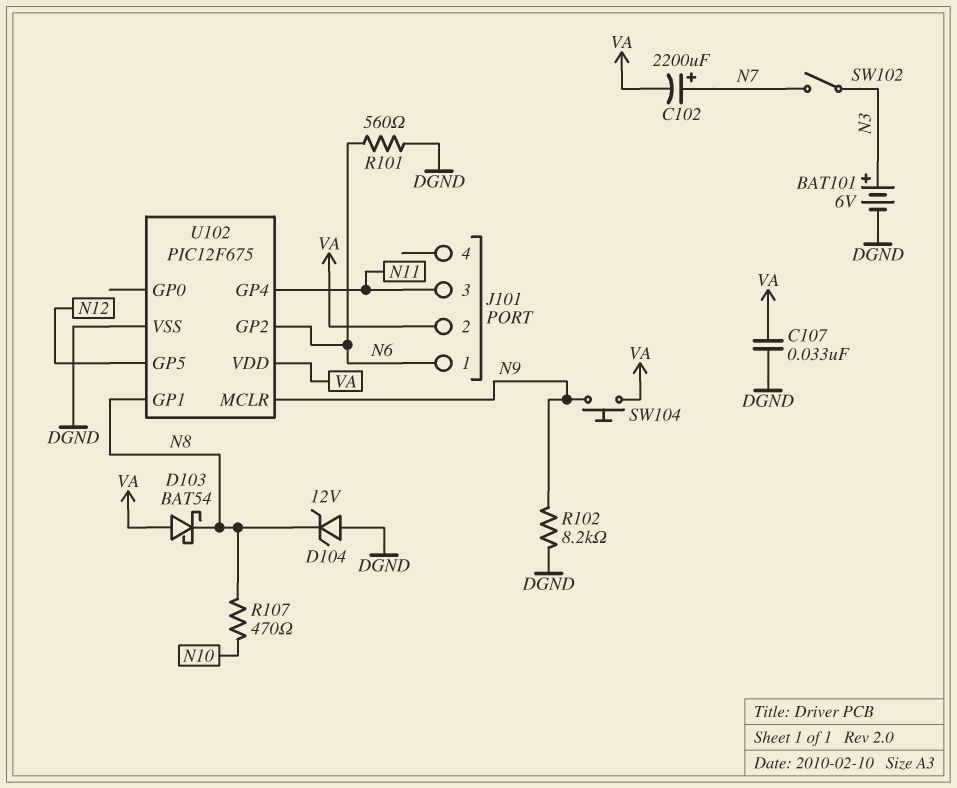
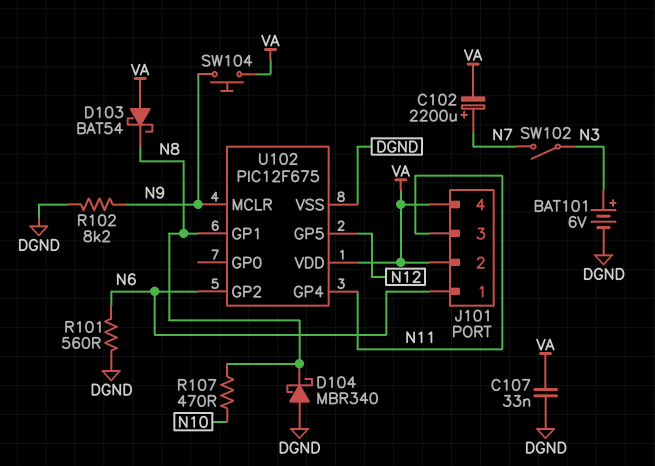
D104: zener 12V (A DGND, K N8) -> schottky MBR340 (A DGND, K N8)
J101 pin 4: none -> VA

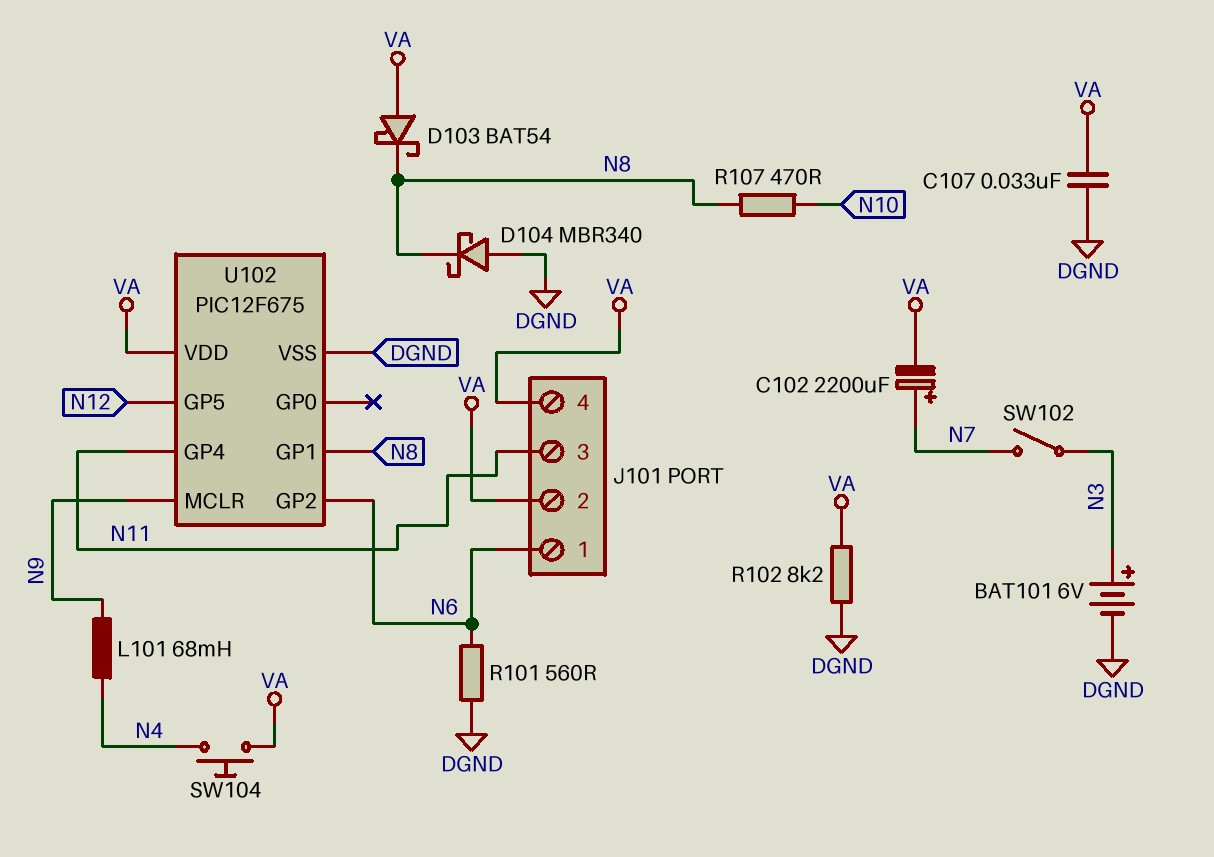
L101: none -> 68mH (N4, N9)
R102: 8.2k (DGND, N9) -> 8.2k (DGND, VA)
SW104: button (N9, VA) -> button (N4, VA)

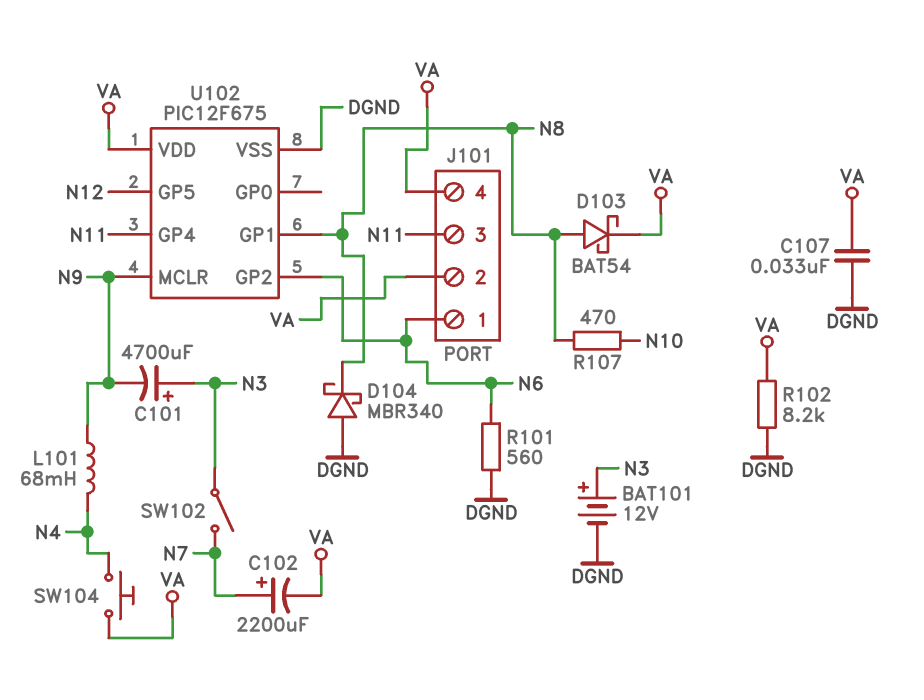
BAT101: 6V (plus N3, minus DGND) -> 12V (plus N3, minus DGND)
C101: none -> 4700uF (plus N3, minus N9)
D103: schottky BAT54 (A VA, K N8) -> schottky BAT54 (A N8, K VA)

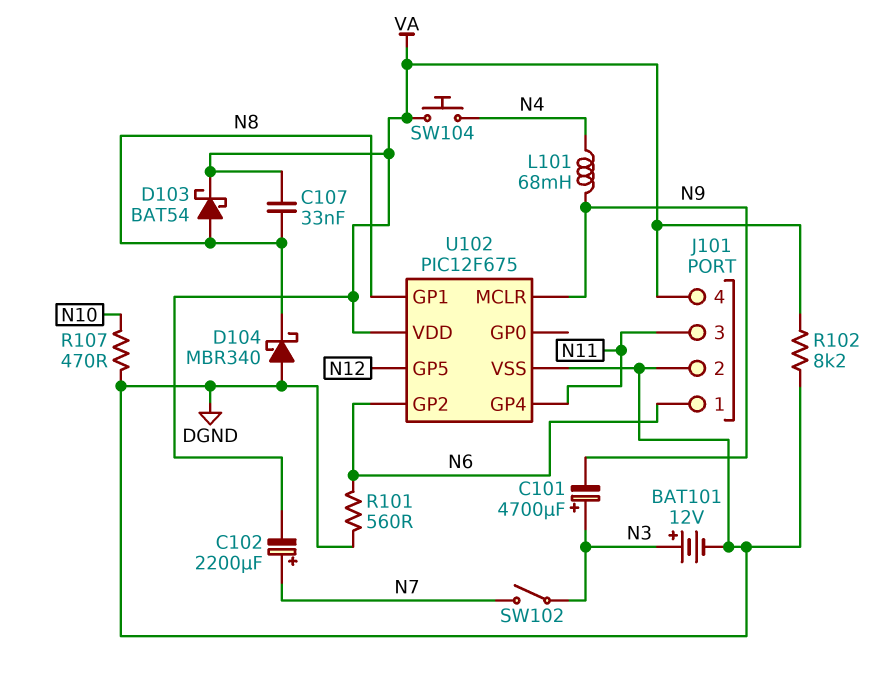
C107: 33nF (DGND, VA) -> 33nF (N8, VA)
J101 pin 2: VA -> DGND
R107: 470 (N8, N10) -> 470 (DGND, N10)

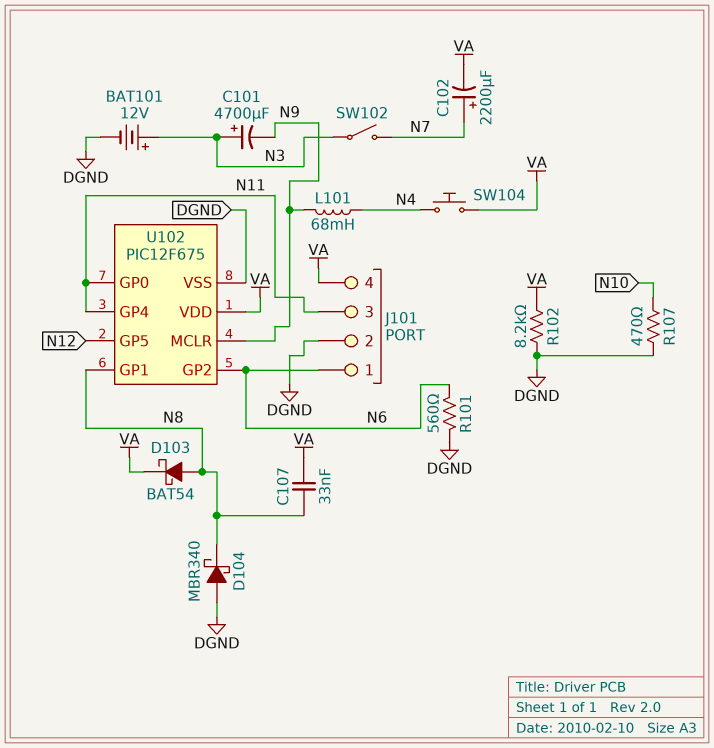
U102 pin GP0: none -> N11

